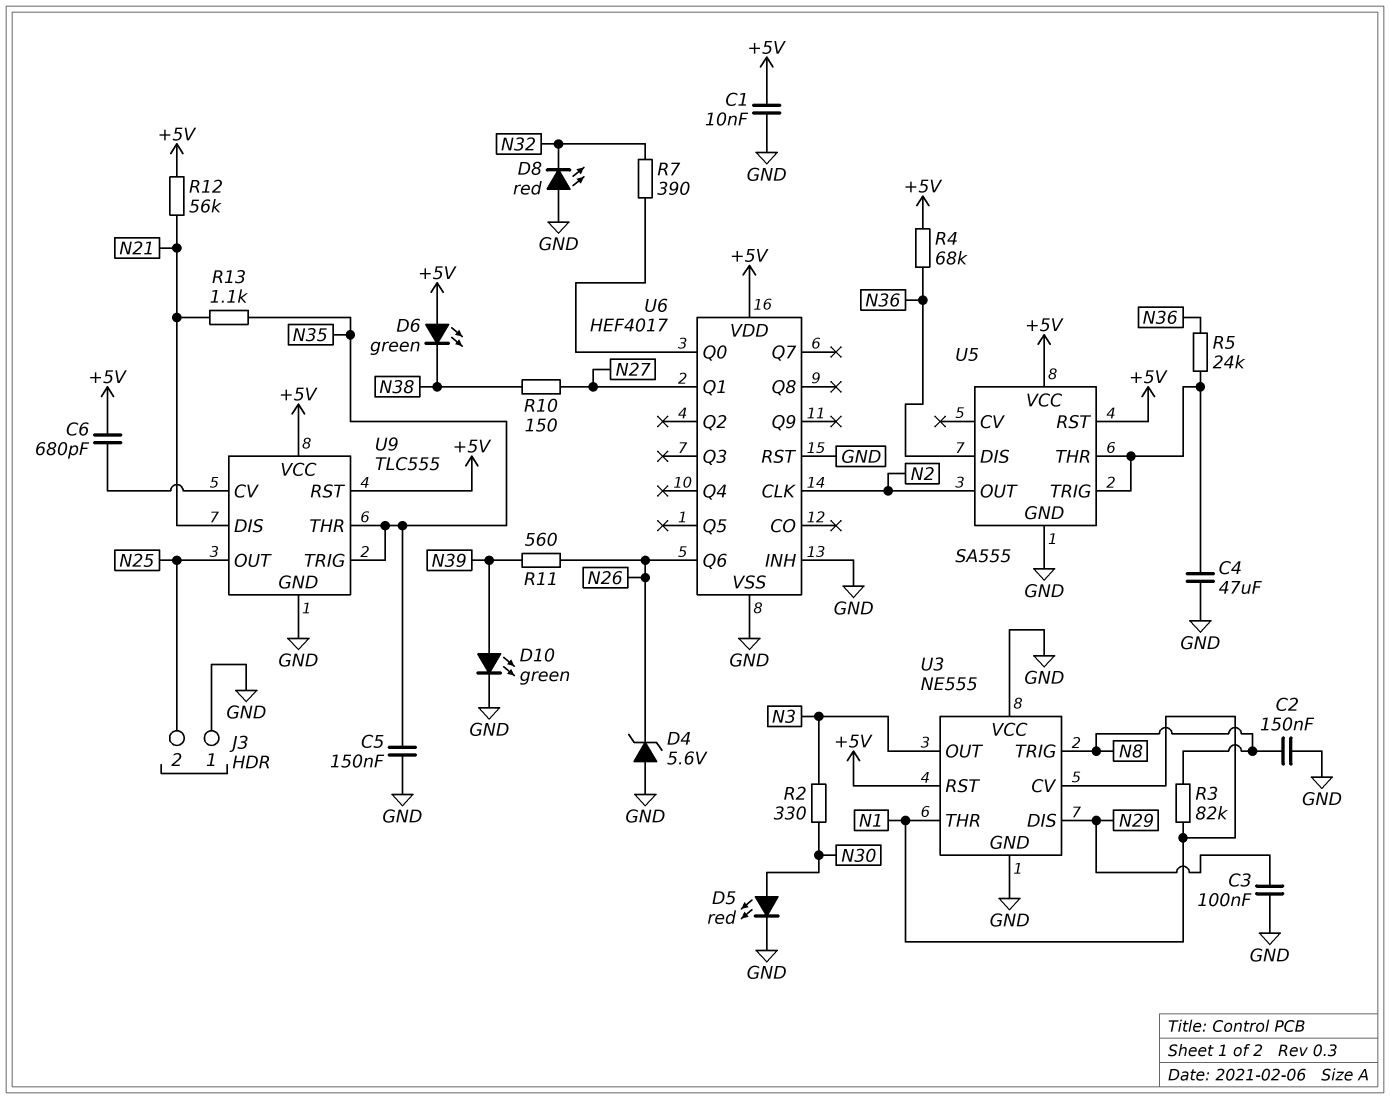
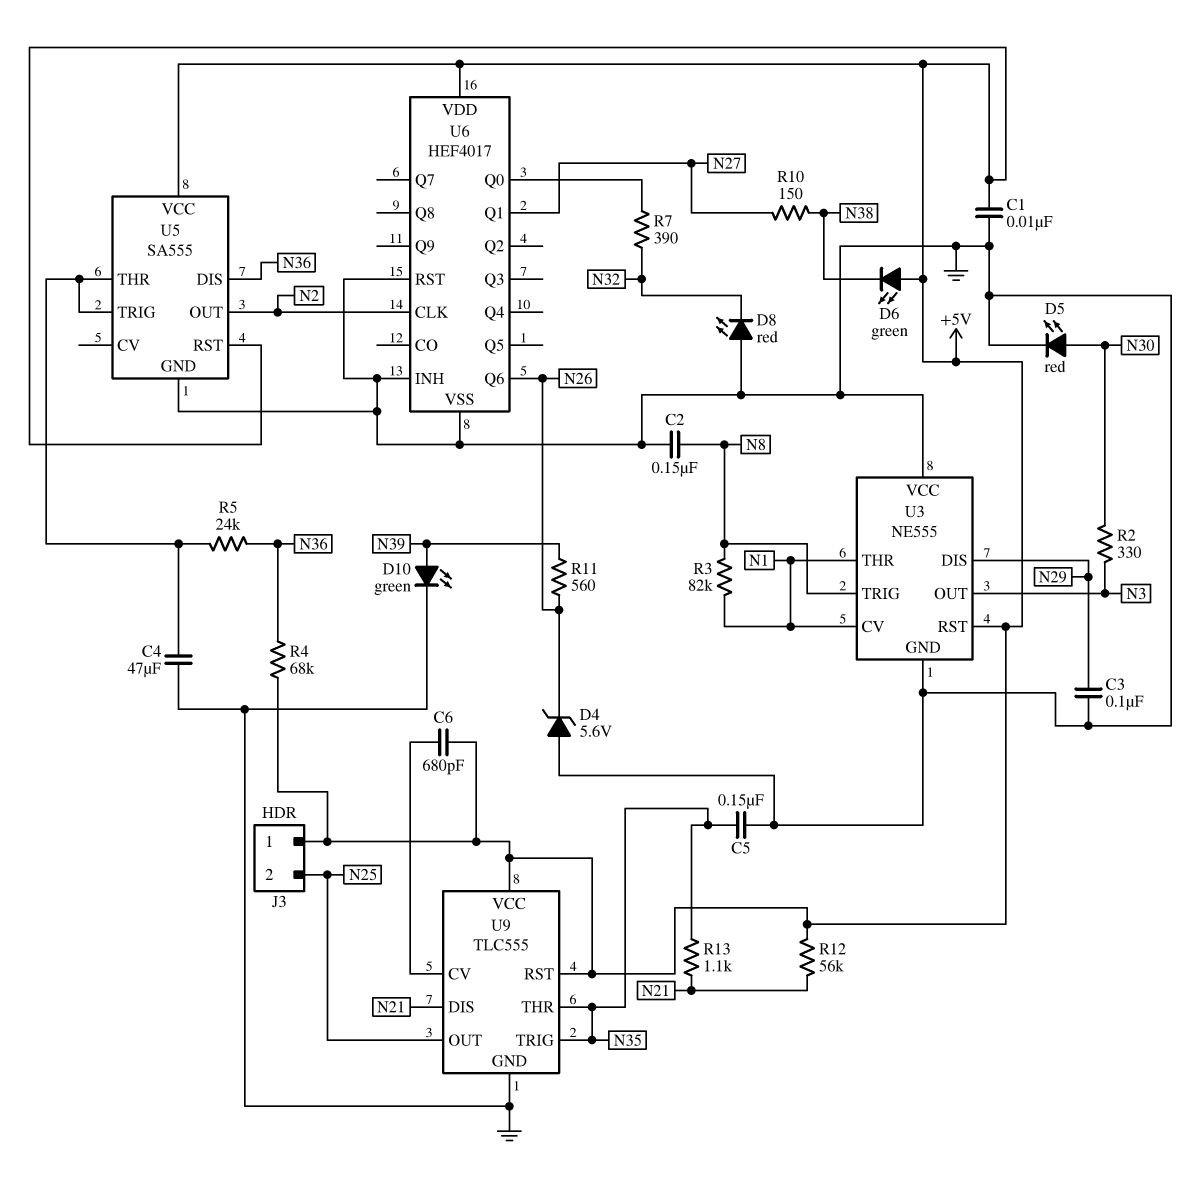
J3 pin 1: GND -> +5V

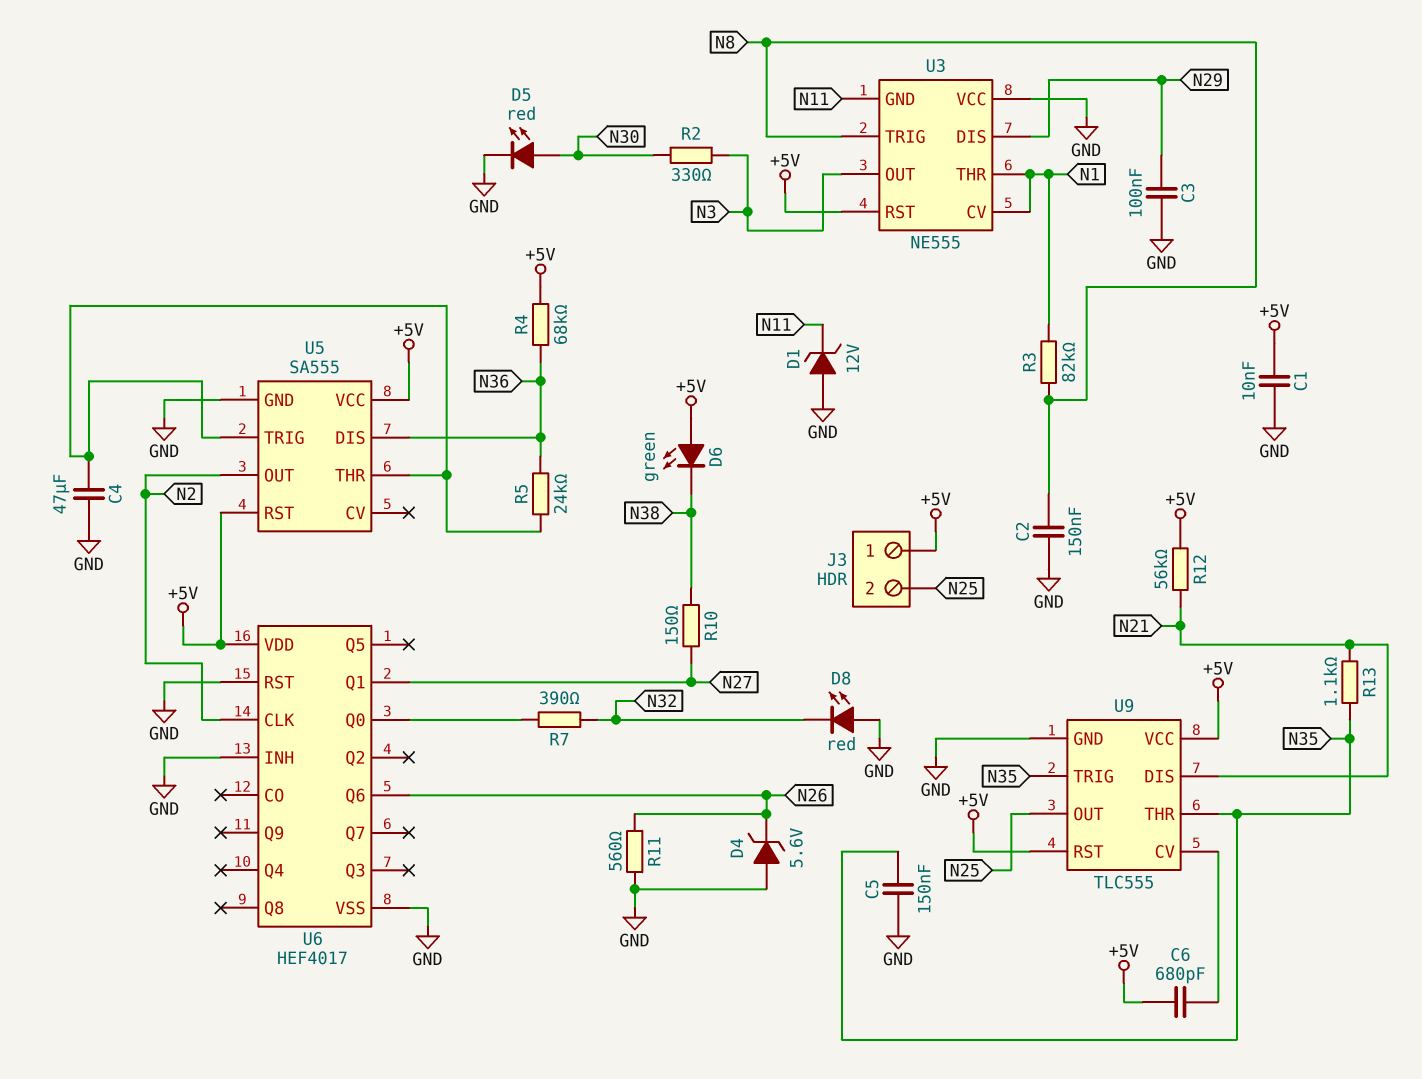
D1: none -> zener 12V (A GND, K N11)
D10: LED green (A N39, K GND) -> none
R11: 560 (N26, N39) -> 560 (GND, N26)
U3 pin GND: GND -> N11

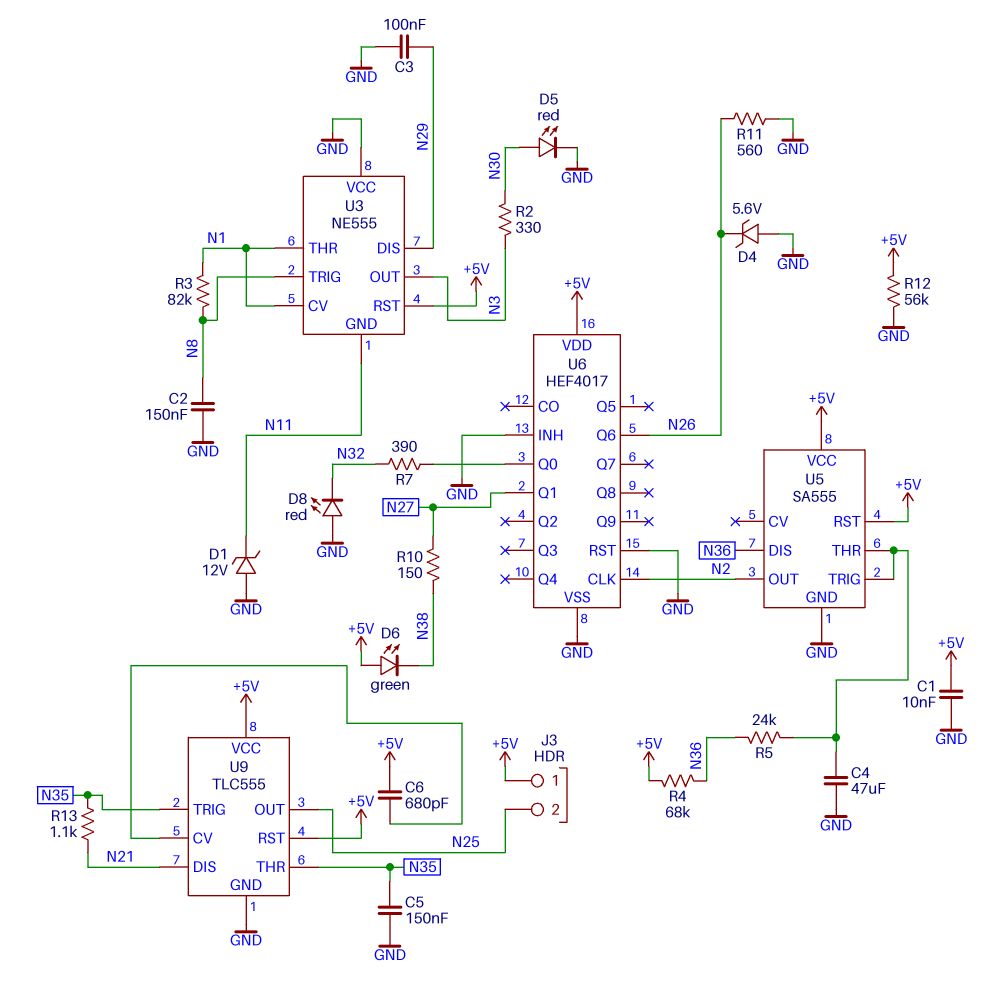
R12: 56k (+5V, N21) -> 56k (+5V, GND)

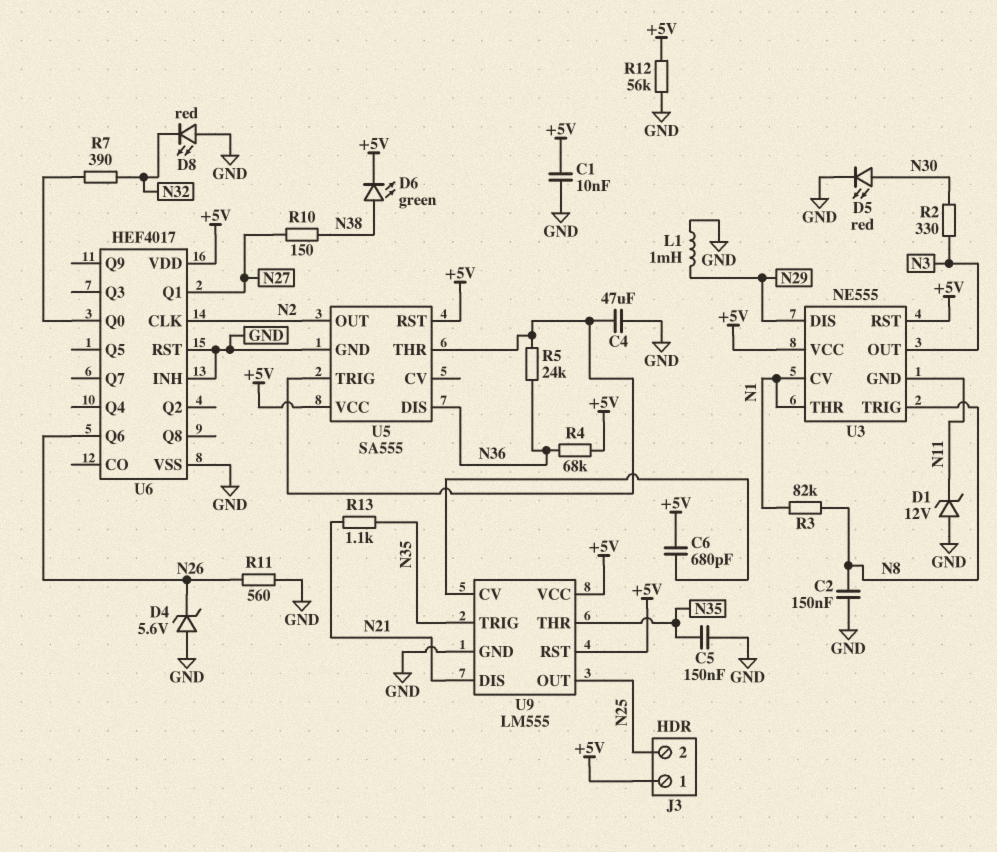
C3: 100nF (GND, N29) -> none
D6: LED green (A +5V, K N38) -> LED green (A N38, K +5V)
L1: none -> 1mH (GND, N29)
U3 pin VCC: GND -> +5V
U9: TLC555 -> LM555

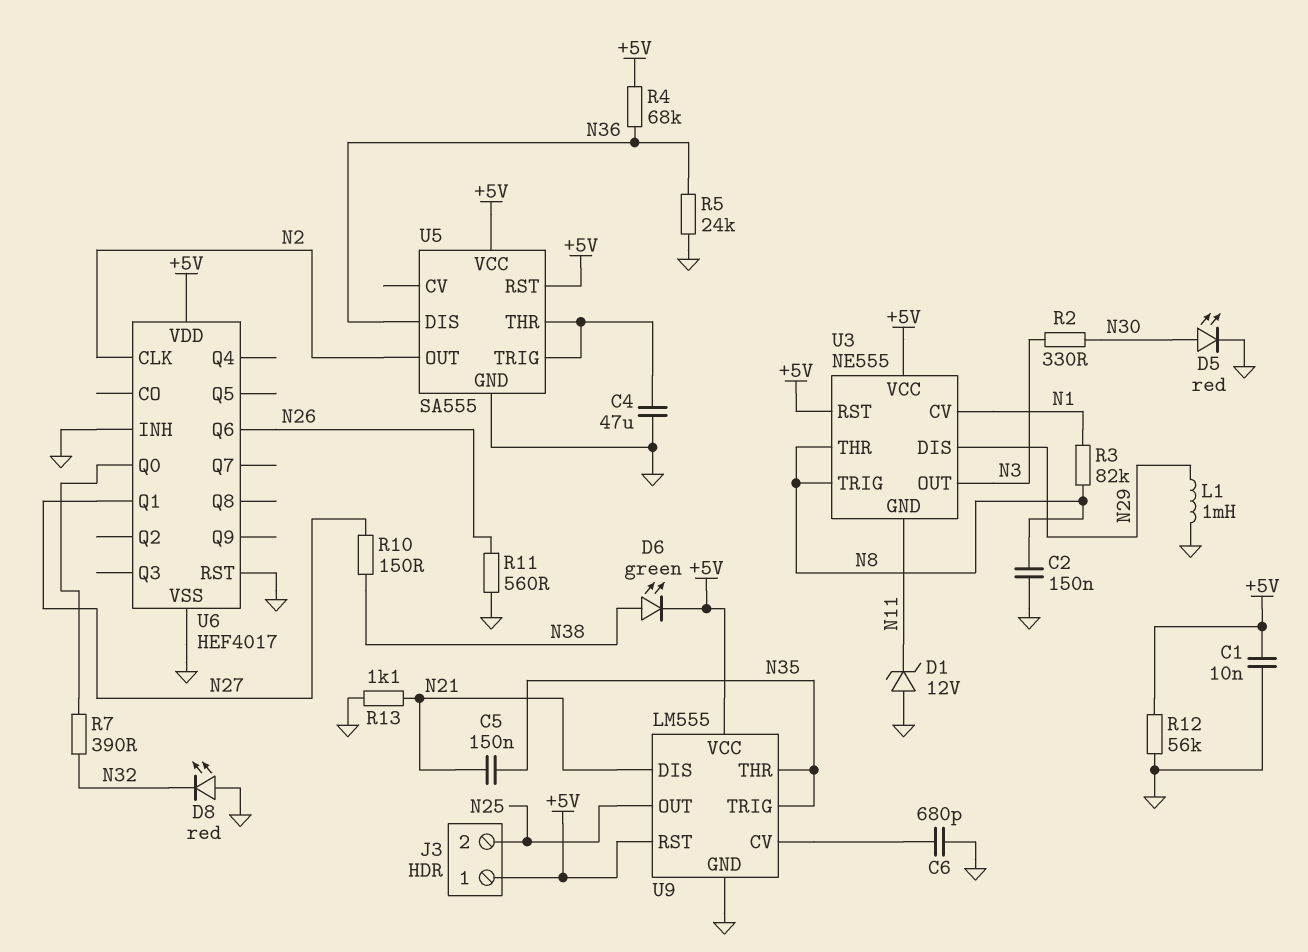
C5: 150nF (GND, N35) -> 150nF (N21, N35)
C6: 680pF (+5V, U9/CV) -> 680pF (GND, U9/CV)
D4: zener 5.6V (A GND, K N26) -> none
R5: 24k (N36, U5/THR) -> 24k (GND, N36)
R13: 1.1k (N21, N35) -> 1.1k (GND, N21)
U3 pin THR: N1 -> N8

